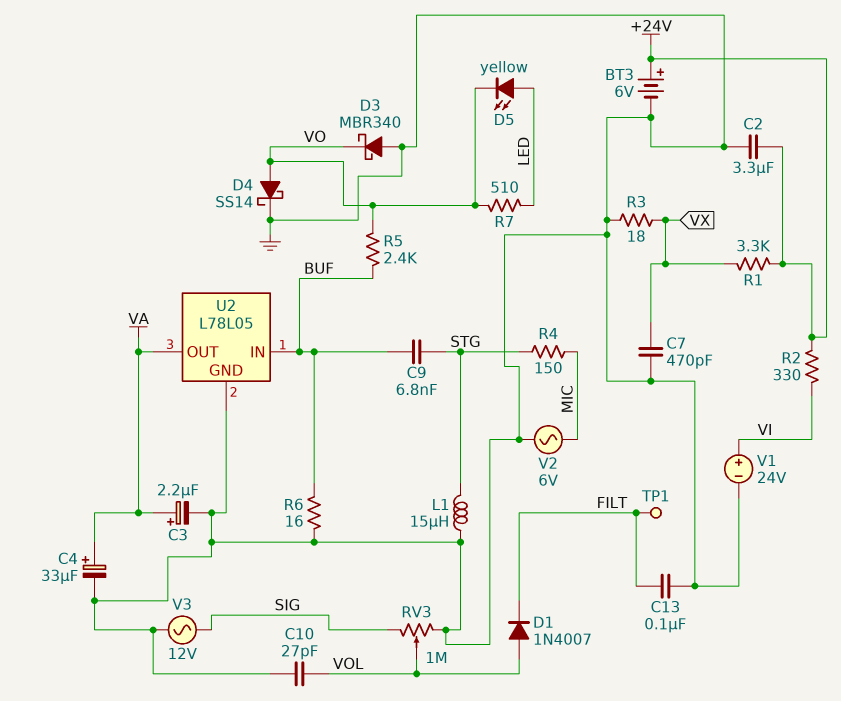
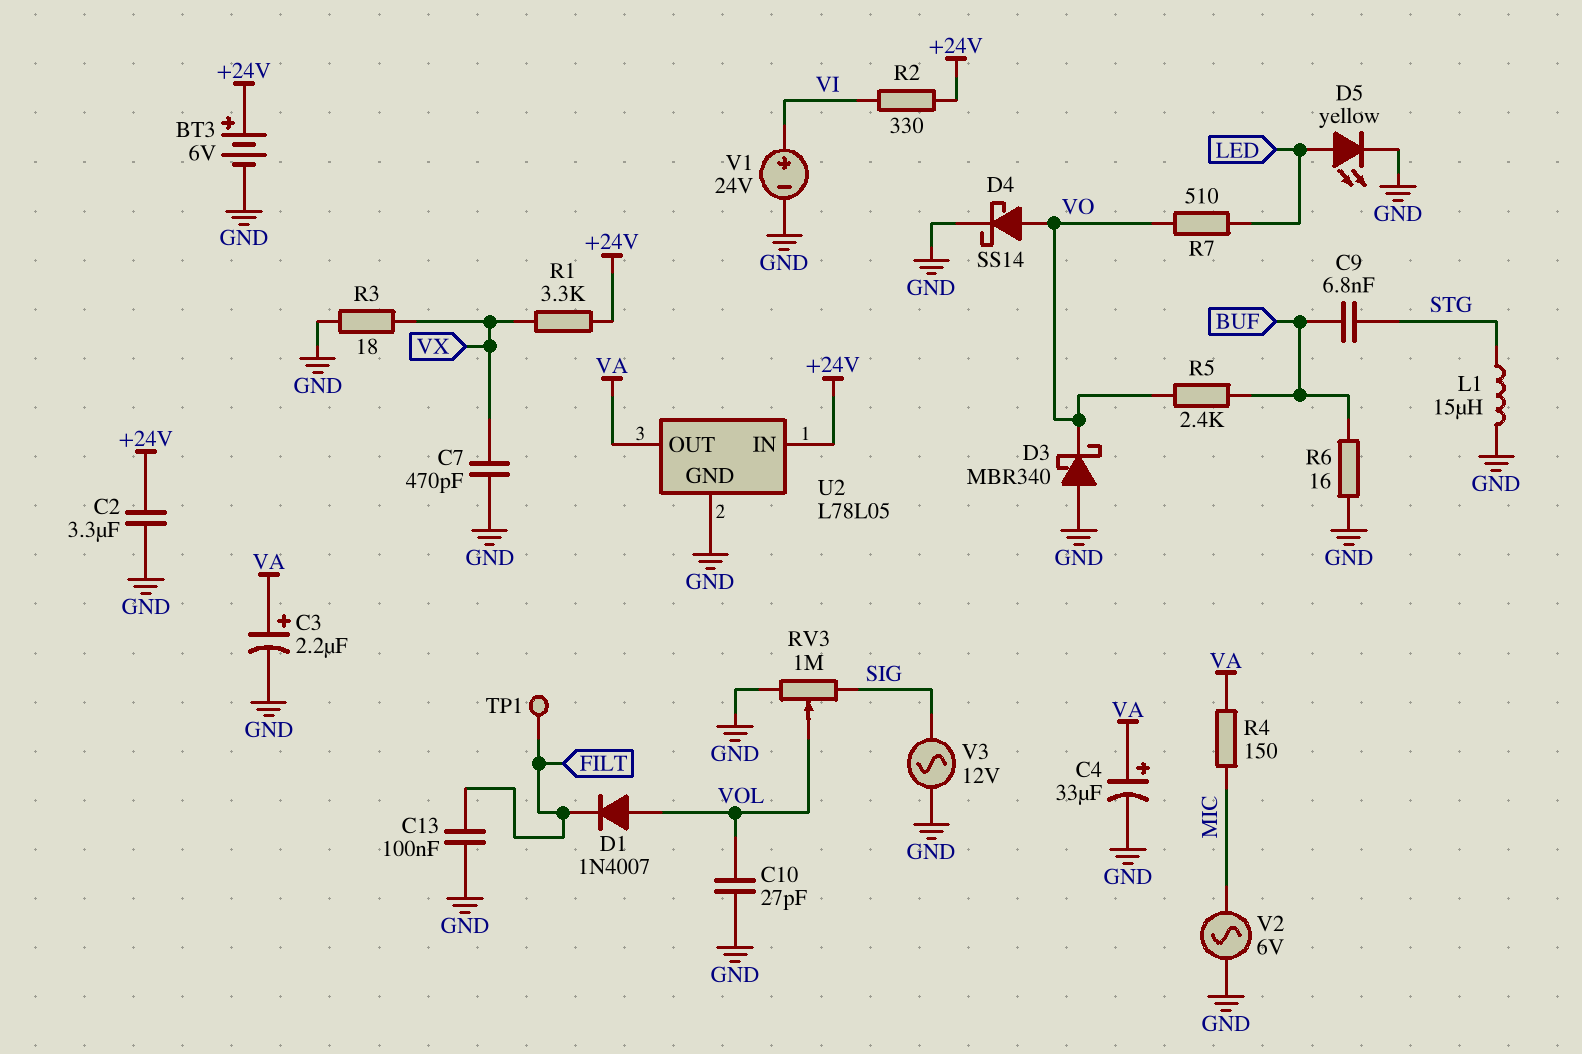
D5: LED yellow (A LED, K VO) -> LED yellow (A LED, K GND)
R4: 150 (MIC, STG) -> 150 (MIC, VA)
U2 pin IN: BUF -> +24V

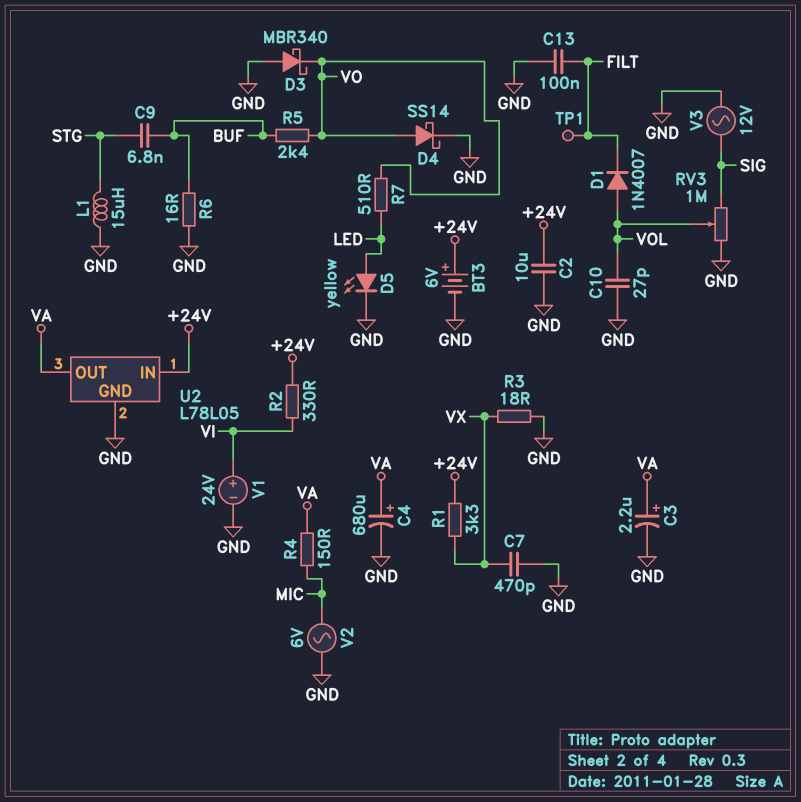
C2: 3.3uF (+24V, GND) -> 10uF (+24V, GND)
C4: 33uF (plus VA, minus GND) -> 680uF (plus VA, minus GND)

